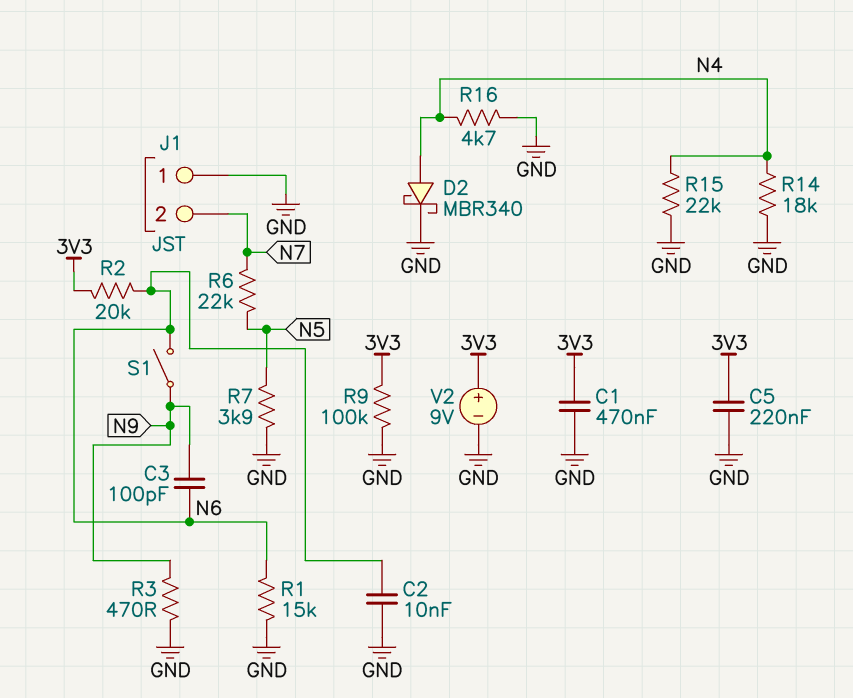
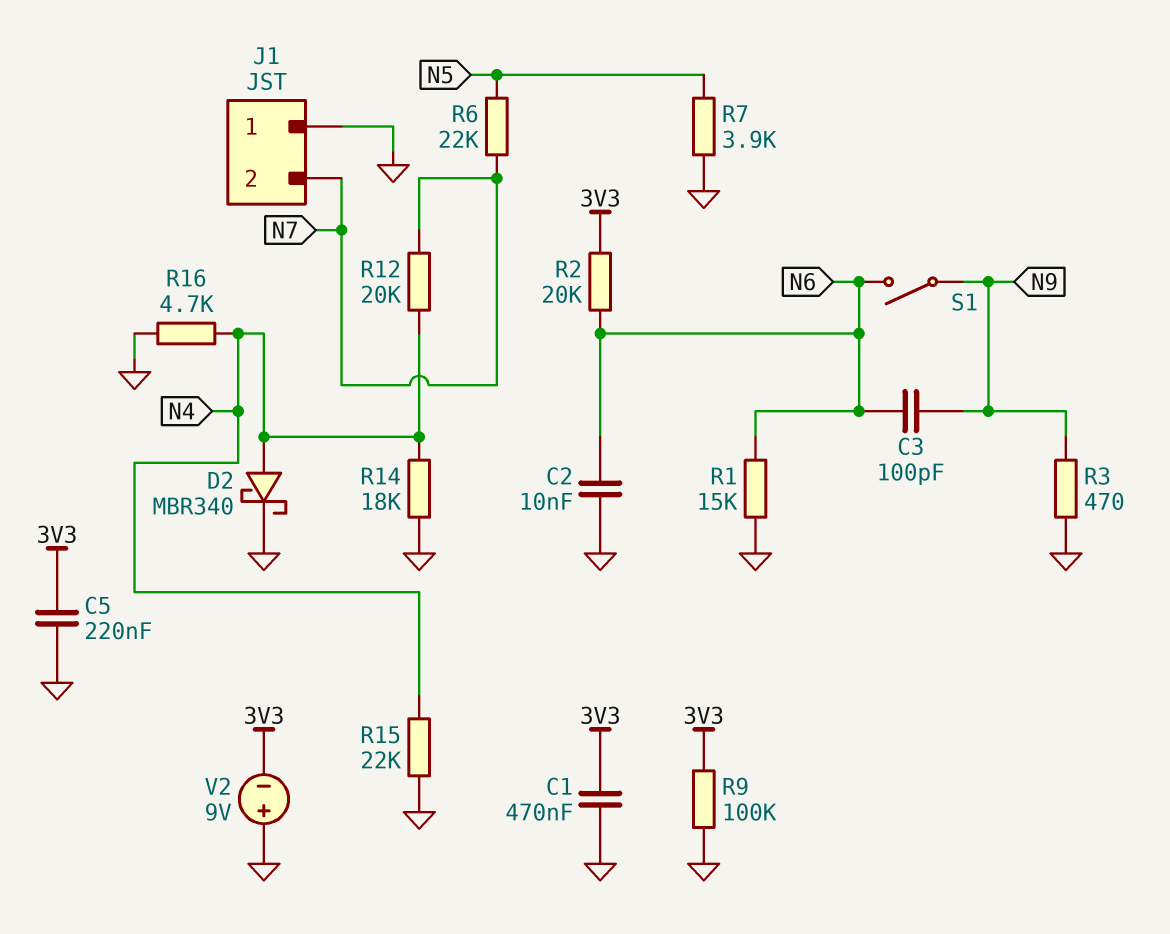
R12: none -> 20k (N4, N7)
V2: 9V (plus 3V3, minus GND) -> 9V (plus GND, minus 3V3)

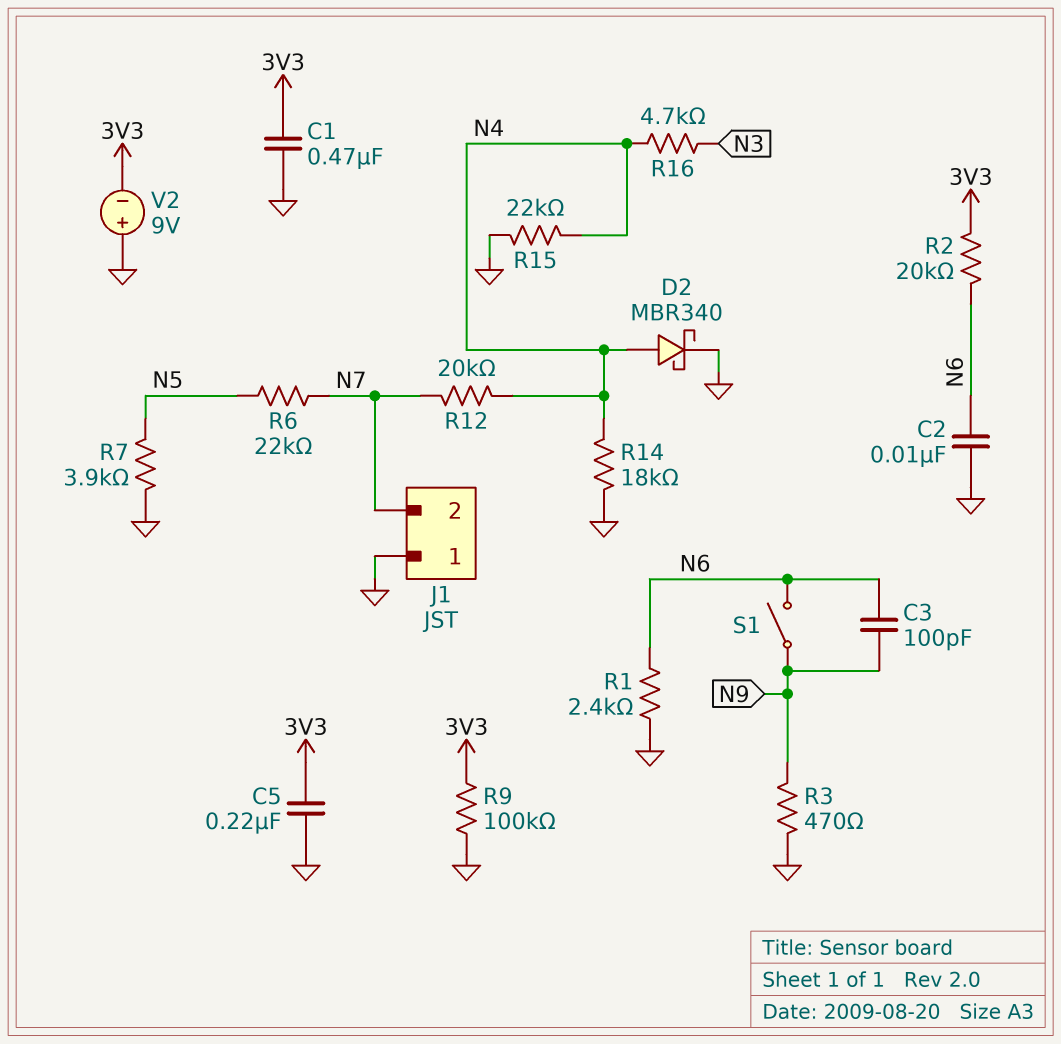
R1: 15k (GND, N6) -> 2.4k (GND, N6)
R16: 4.7k (GND, N4) -> 4.7k (N3, N4)

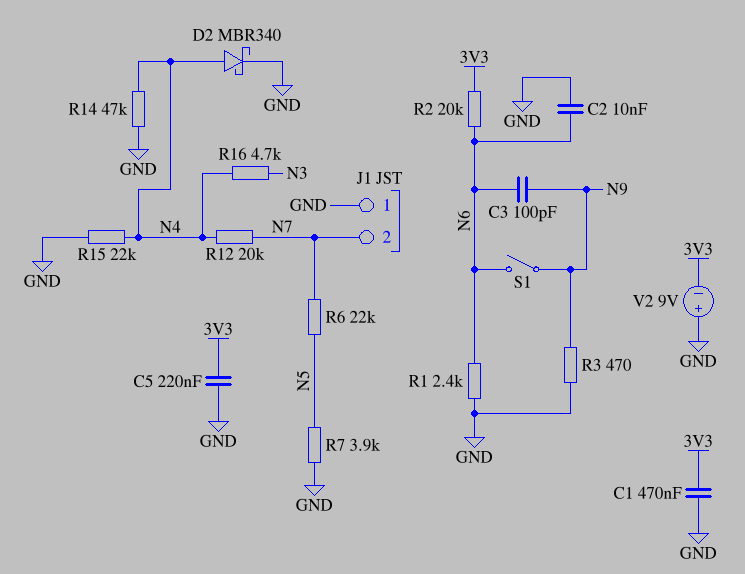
R9: 100k (3V3, GND) -> none
R14: 18k (GND, N4) -> 47k (GND, N4)

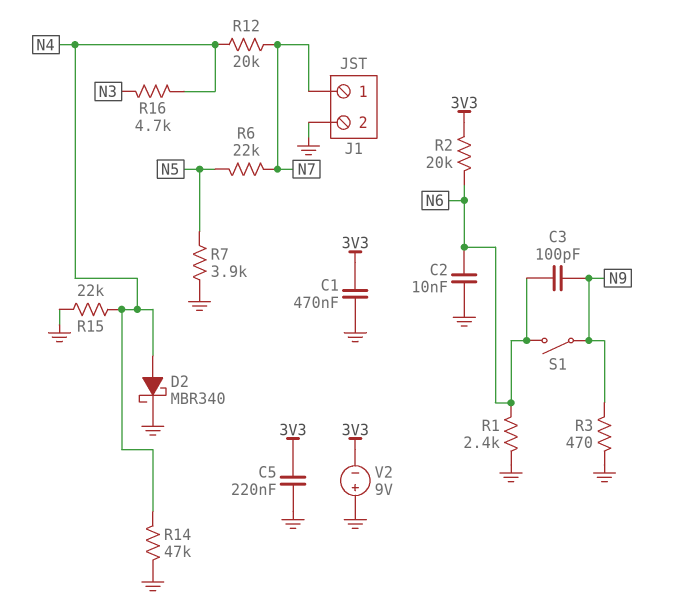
J1 pin 1: GND -> N7
J1 pin 2: N7 -> GND

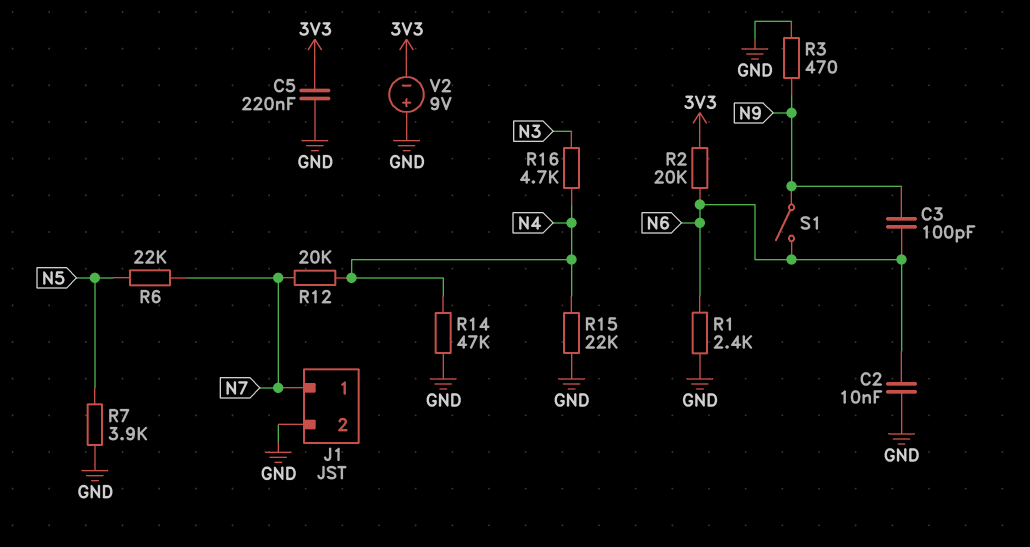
C1: 470nF (3V3, GND) -> none
D2: schottky MBR340 (A N4, K GND) -> none

